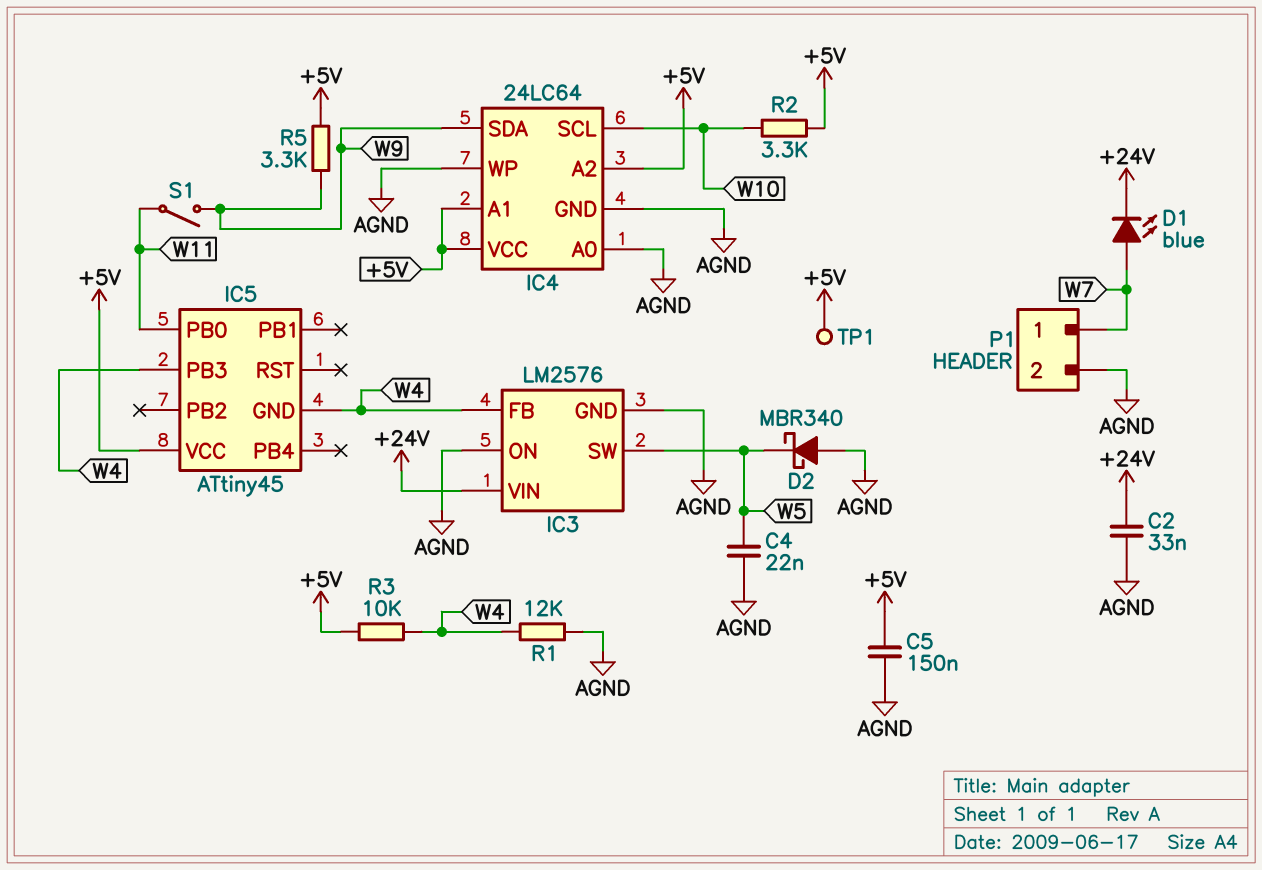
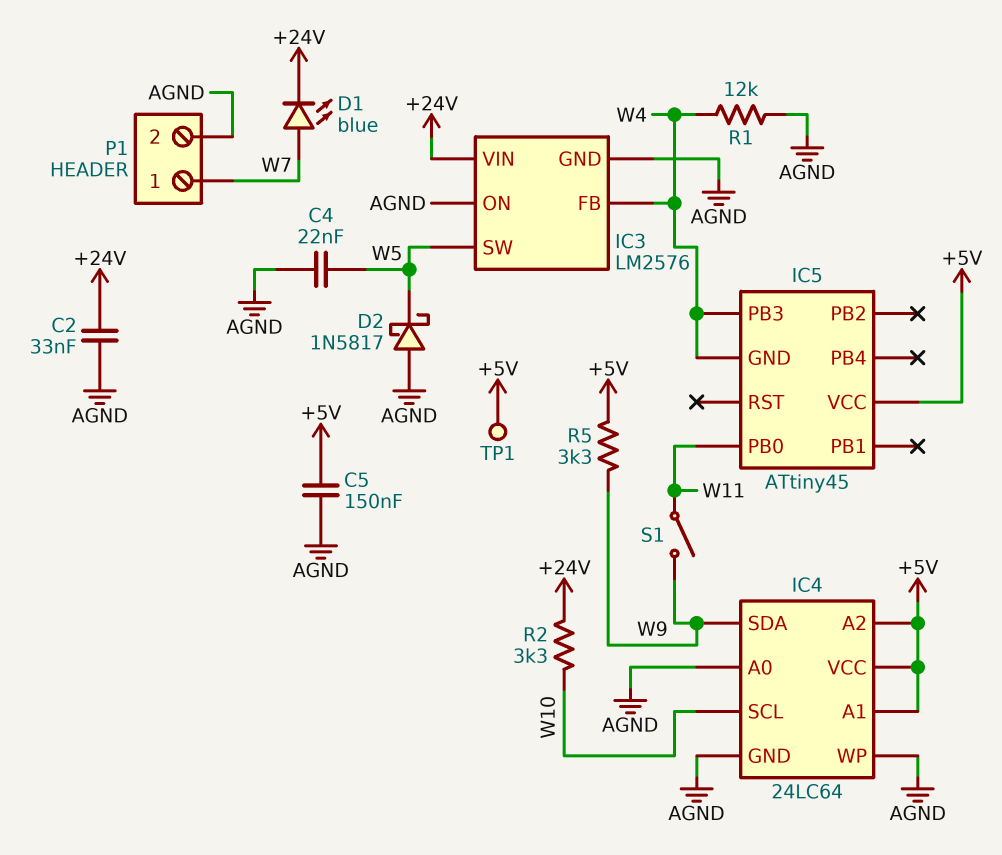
D2: schottky MBR340 (A AGND, K W5) -> schottky 1N5817 (A AGND, K W5)
R2: 3.3k (+5V, W10) -> 3.3k (+24V, W10)
R3: 10k (+5V, W4) -> none

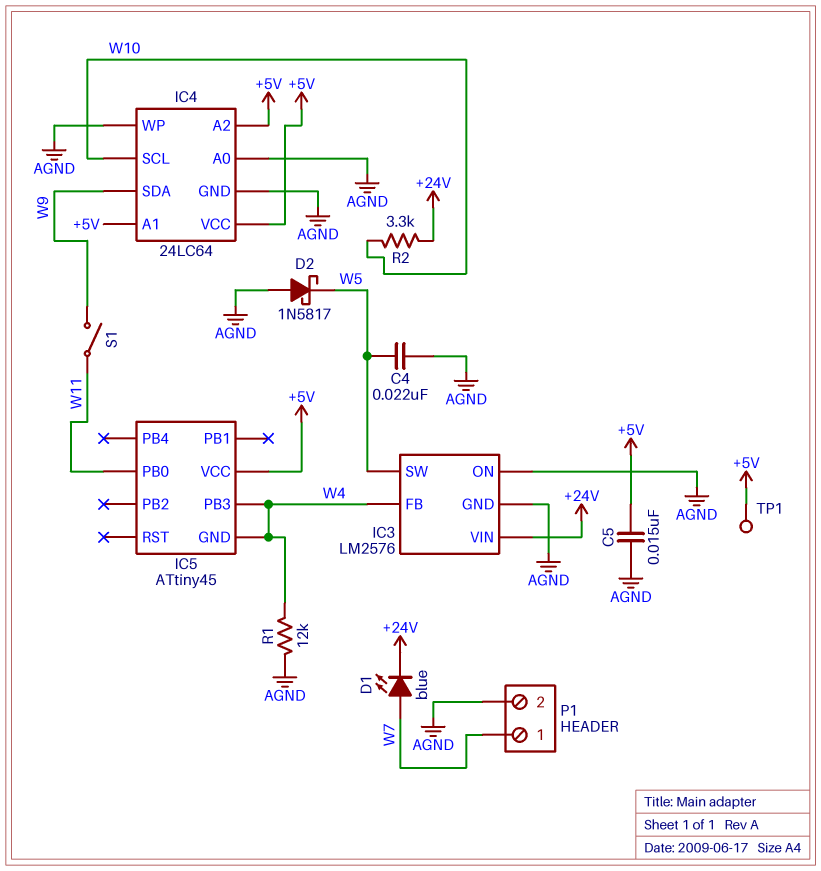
C2: 33nF (+24V, AGND) -> none
C5: 150nF (+5V, AGND) -> 15nF (+5V, AGND)
R5: 3.3k (+5V, W9) -> none

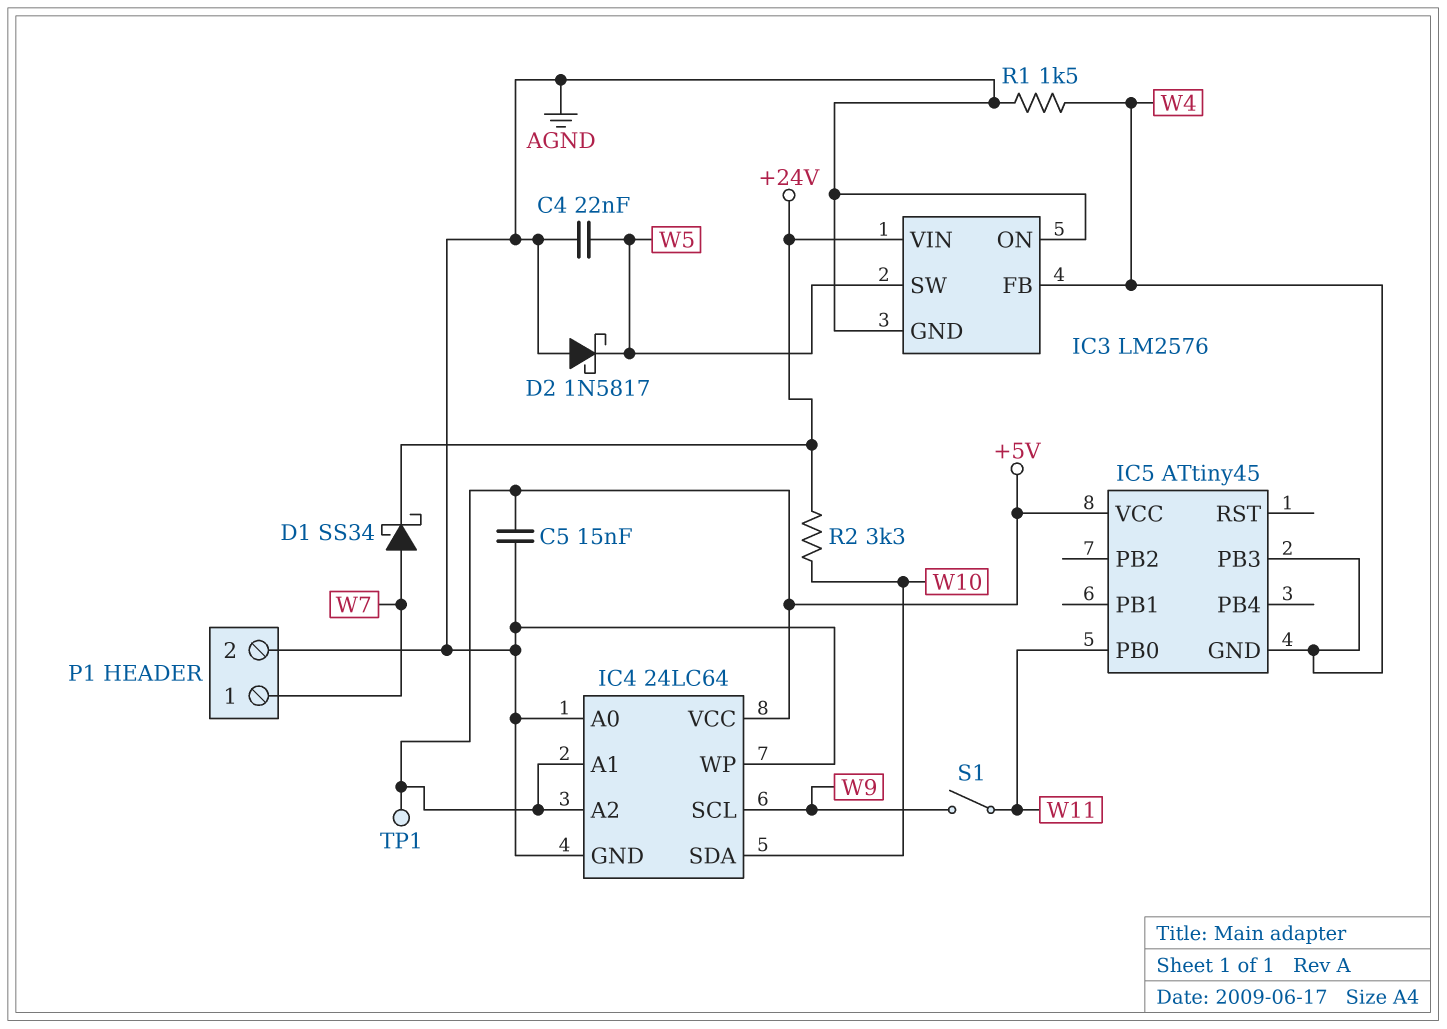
D1: LED blue (A W7, K +24V) -> schottky SS34 (A W7, K +24V)
IC4 pin SCL: W10 -> W9
IC4 pin SDA: W9 -> W10
R1: 12k (AGND, W4) -> 1.5k (AGND, W4)

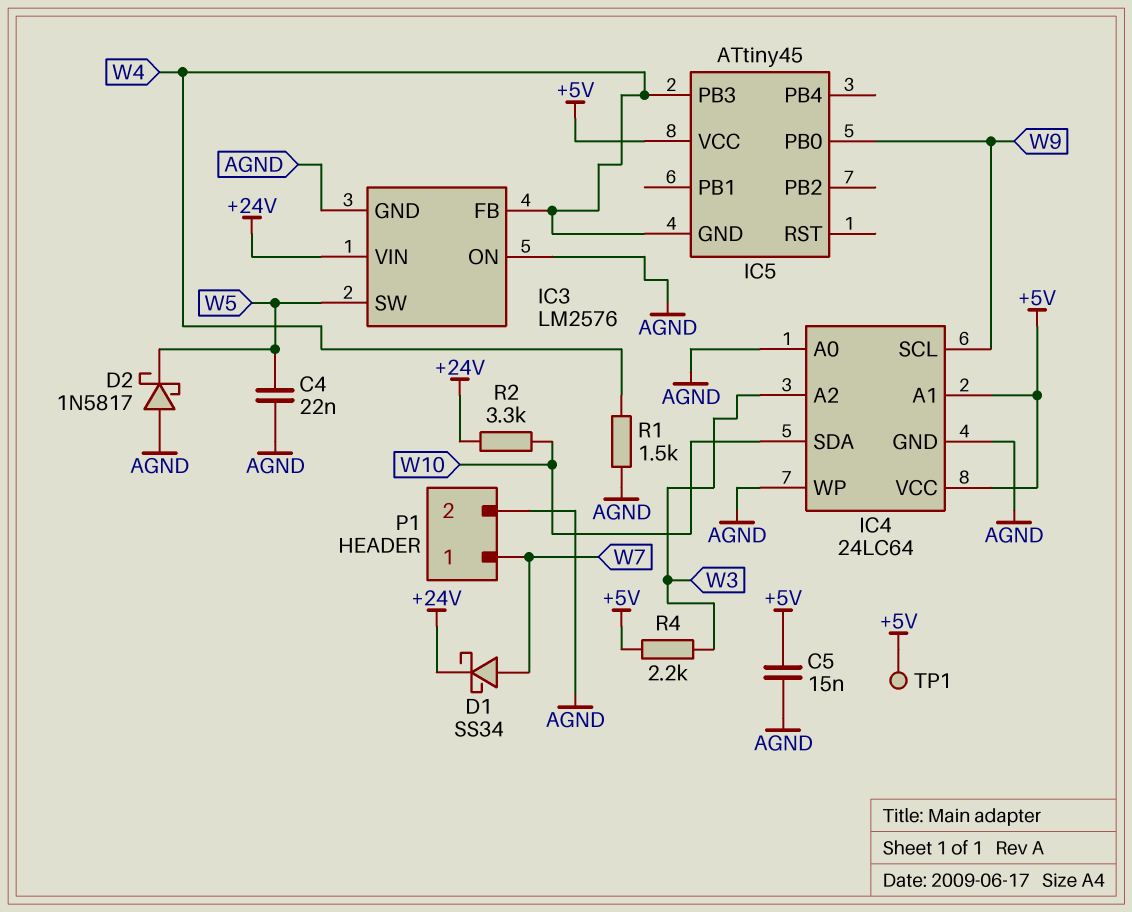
IC4 pin A2: +5V -> W3
IC5 pin PB0: W11 -> W9
R4: none -> 2.2k (+5V, W3)
S1: switch (W9, W11) -> none

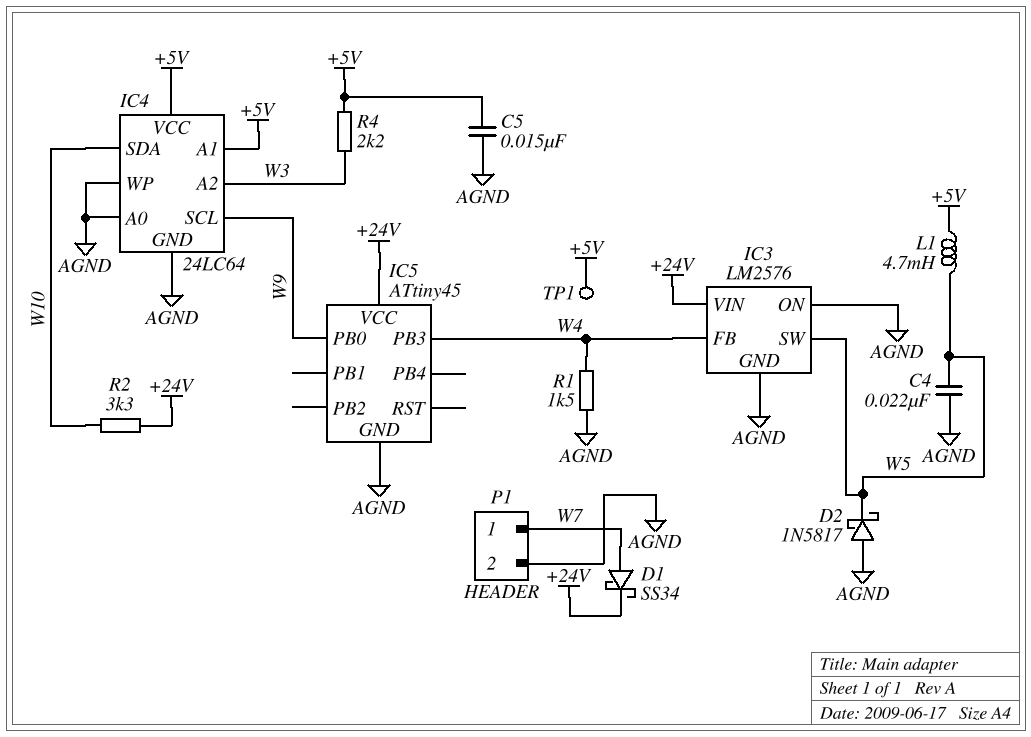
IC5 pin GND: W4 -> AGND
IC5 pin VCC: +5V -> +24V
L1: none -> 4.7mH (+5V, W5)

